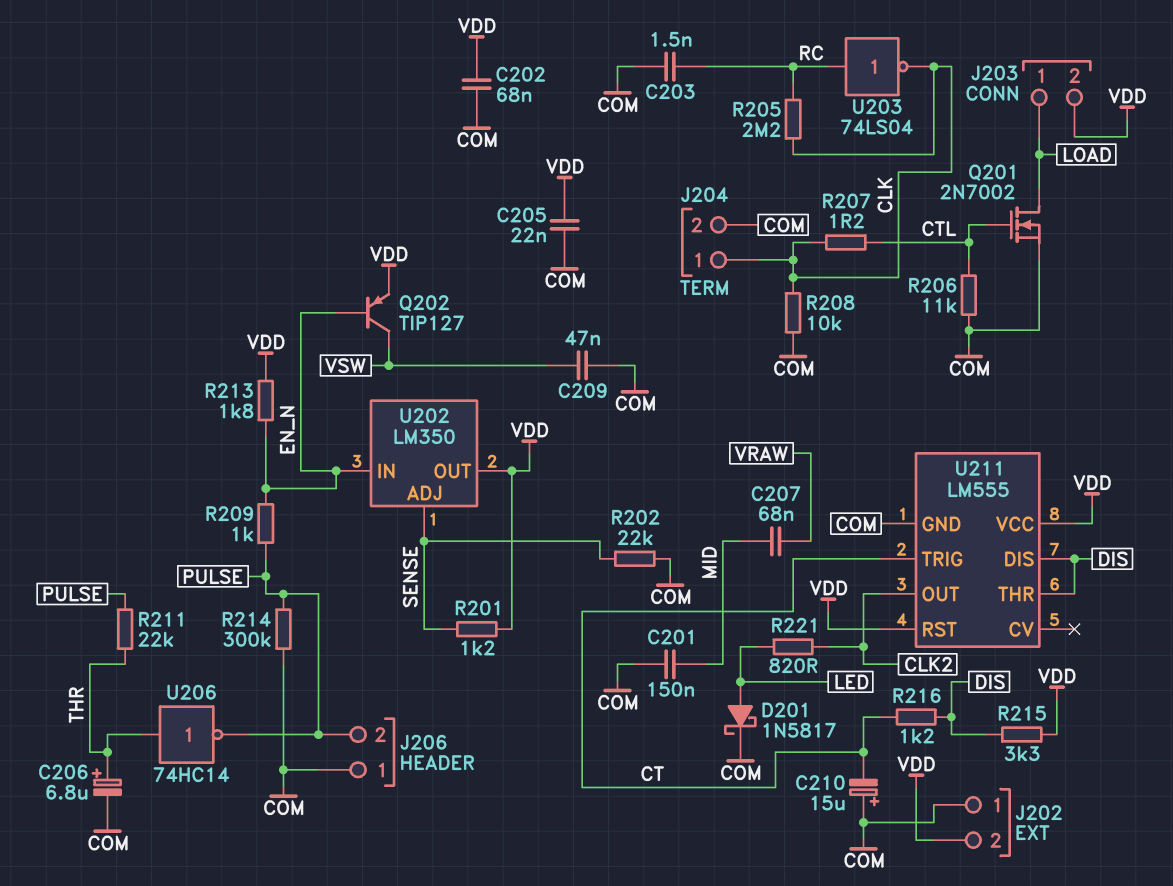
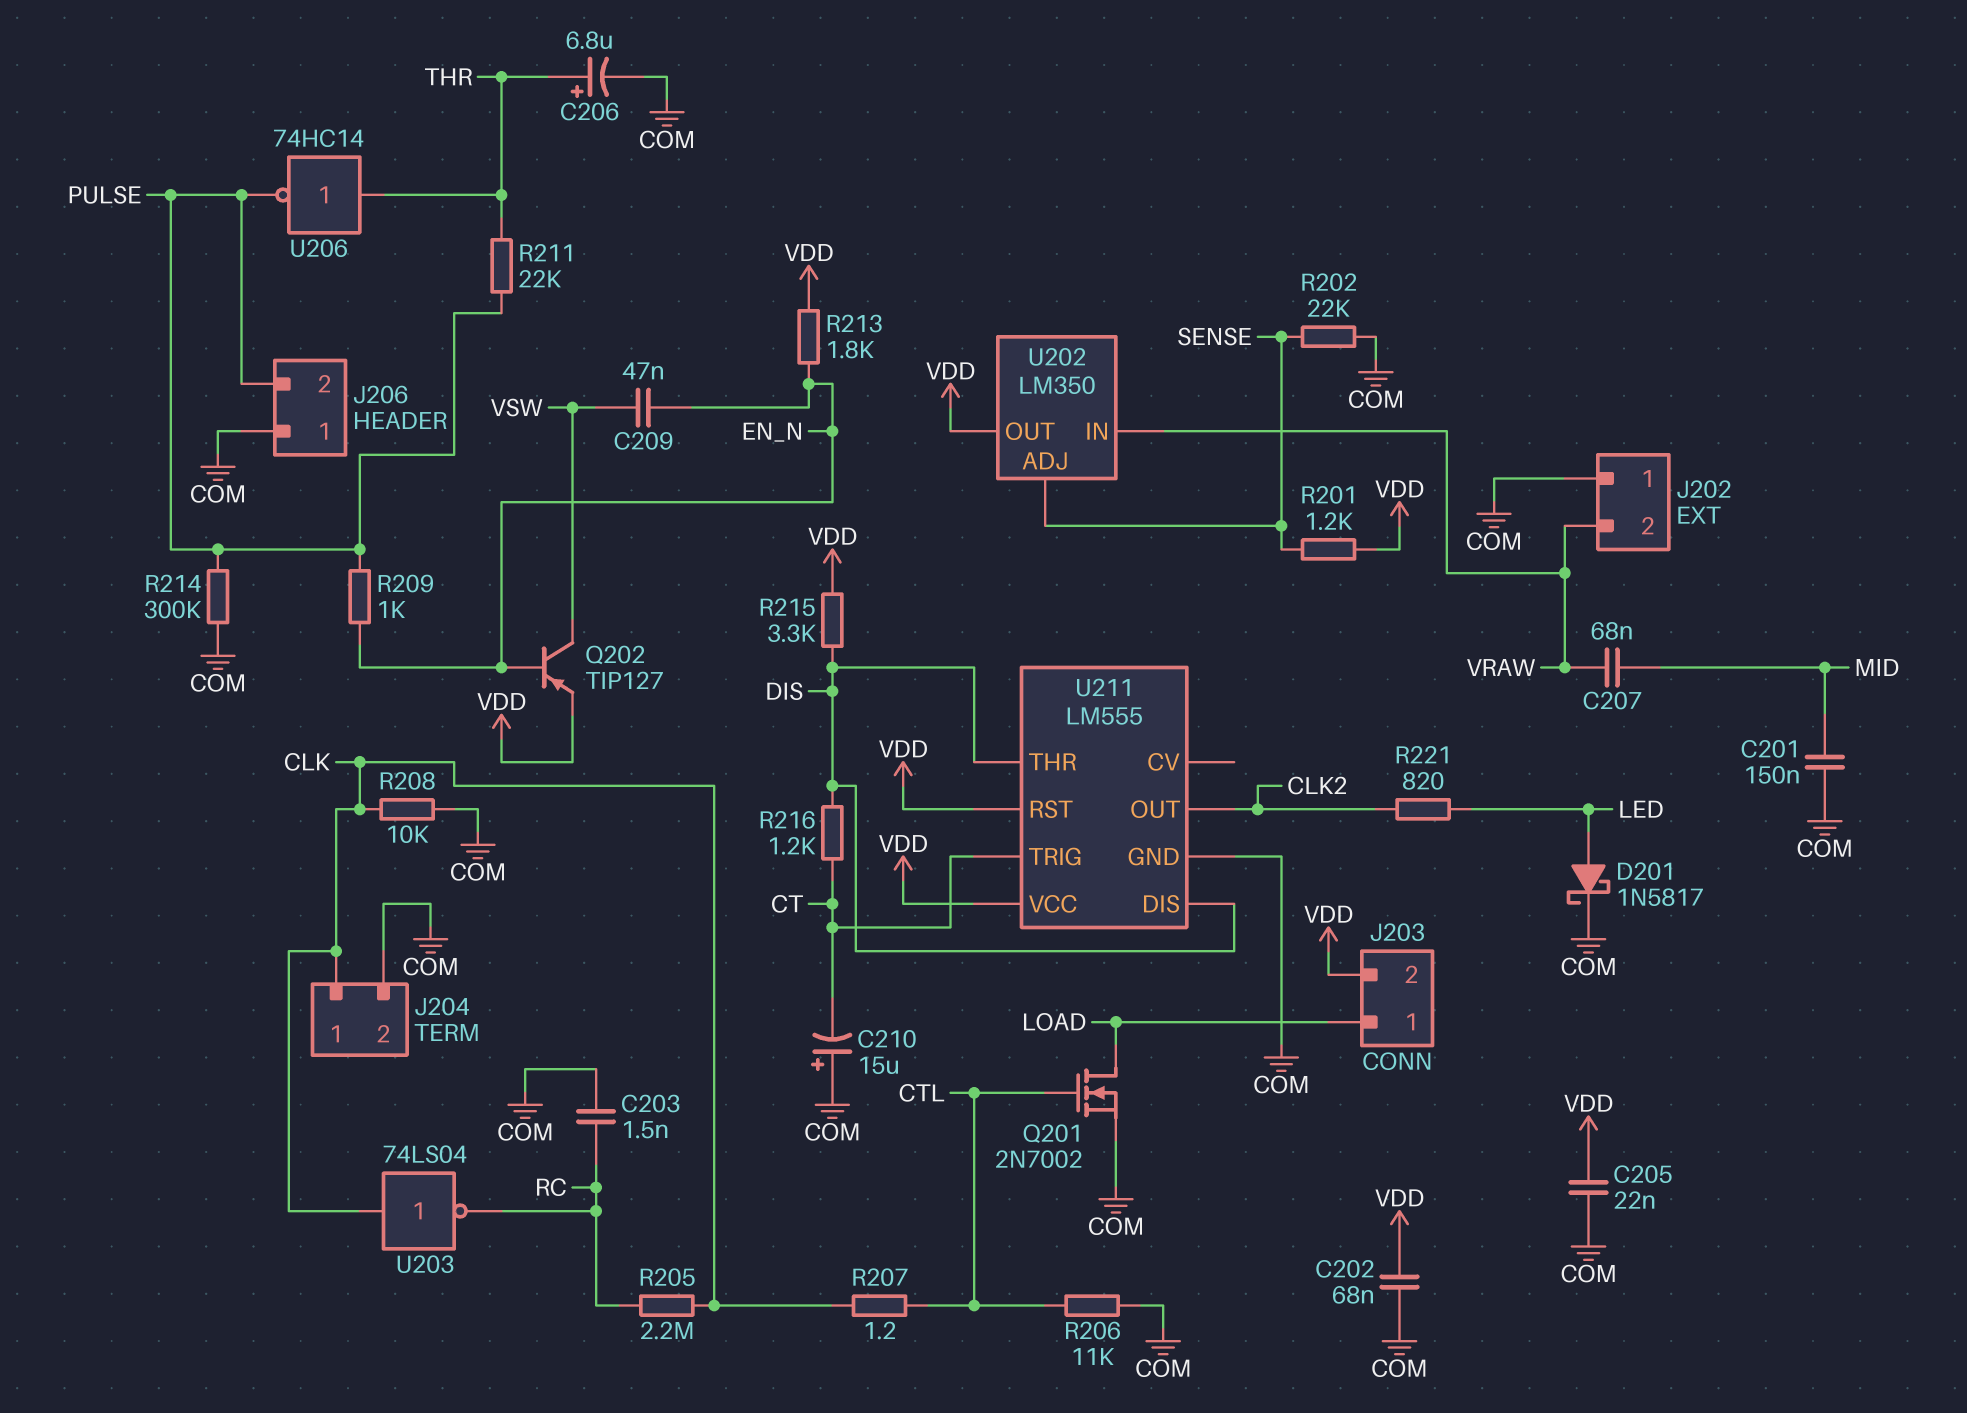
C209: 47nF (COM, VSW) -> 47nF (EN_N, VSW)
J202 pin 2: VDD -> VRAW
U202 pin IN: EN_N -> VRAW
U203: NOT 74LS04 (in RC, out CLK) -> NOT 74LS04 (in CLK, out RC)

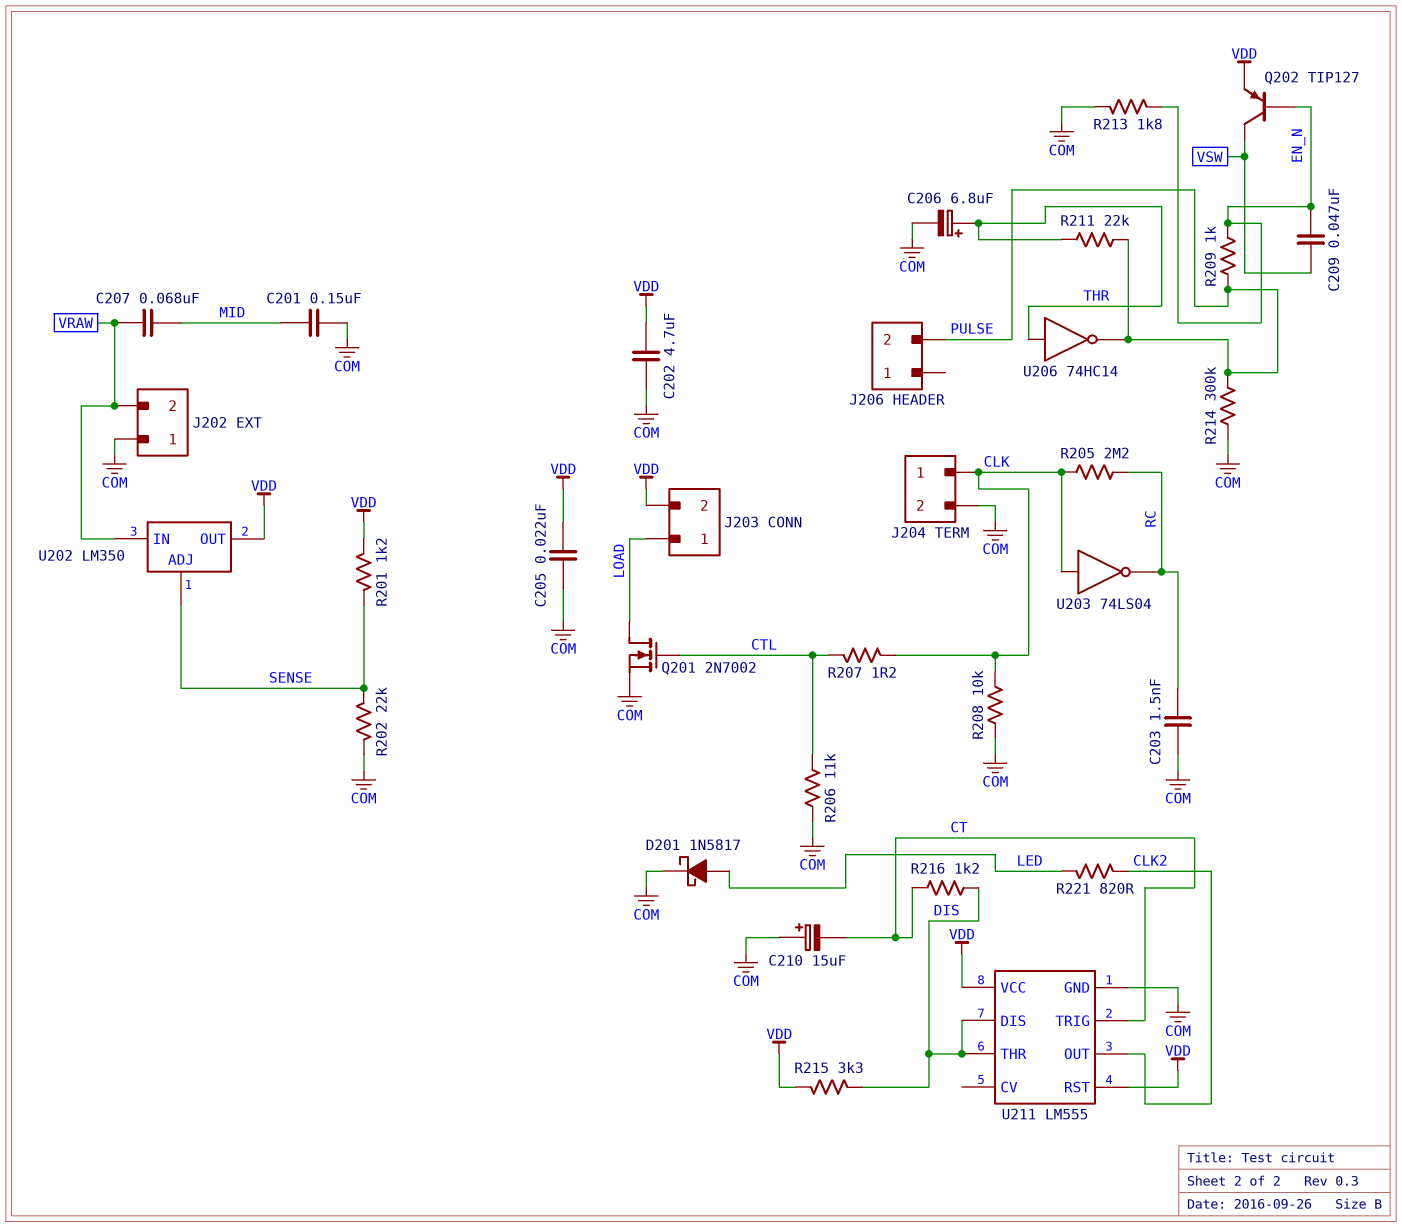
C202: 68nF (COM, VDD) -> 4.7uF (COM, VDD)
J206 pin 1: COM -> none
R213: 1.8k (EN_N, VDD) -> 1.8k (COM, EN_N)

